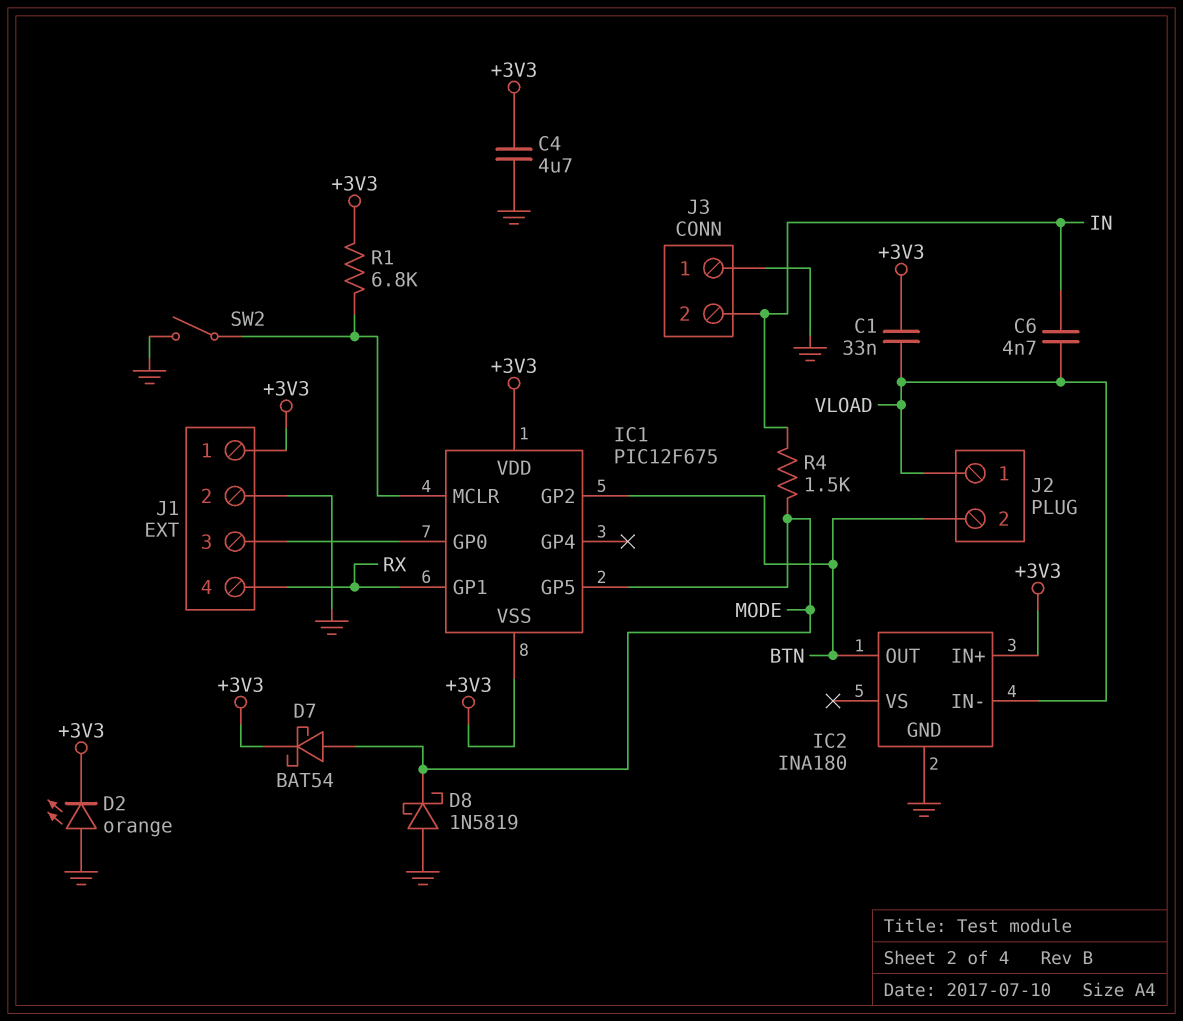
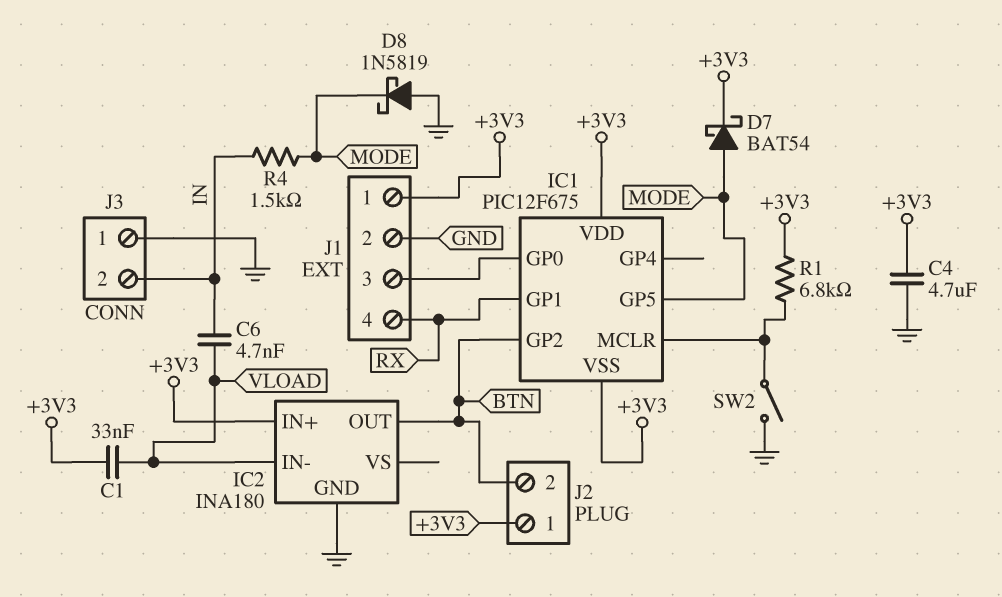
D2: LED orange (A GND, K +3V3) -> none
J2 pin 1: VLOAD -> +3V3

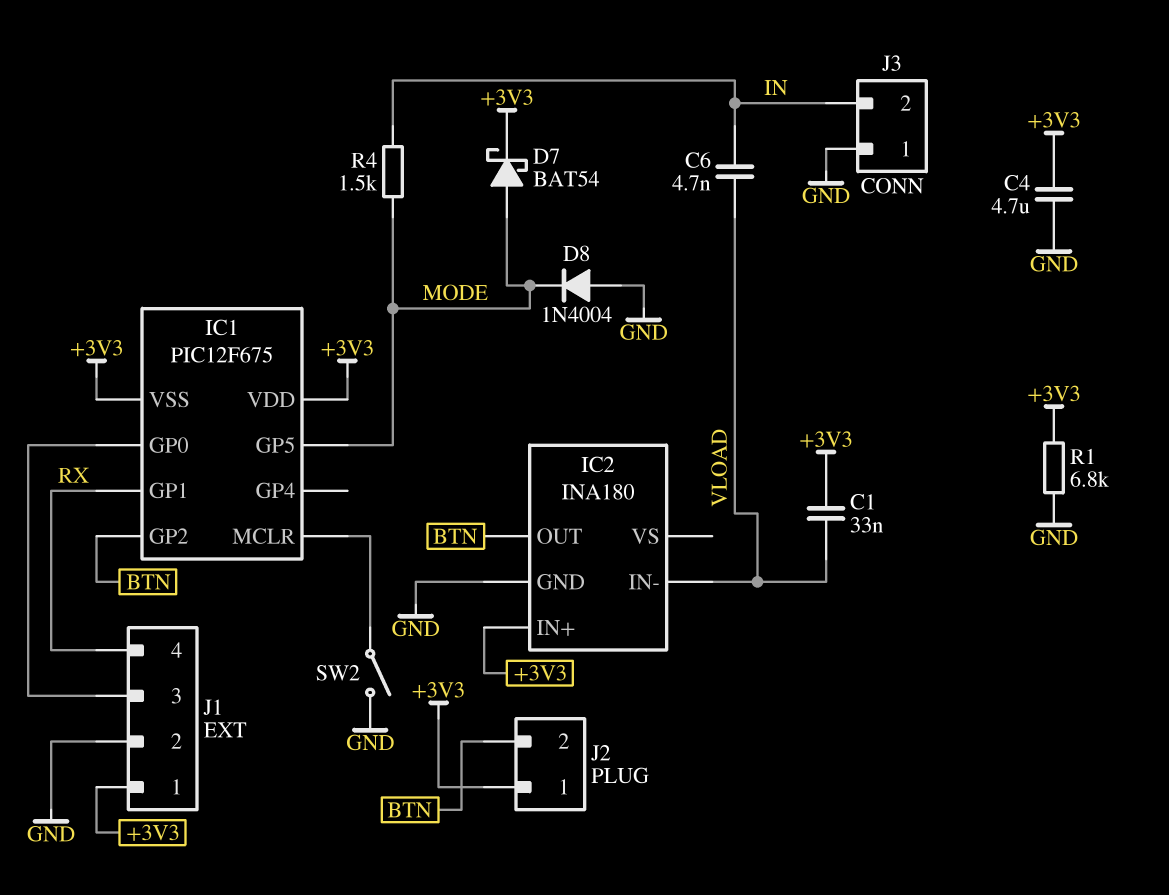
D8: schottky 1N5819 (A GND, K MODE) -> diode 1N4004 (A GND, K MODE)
R1: 6.8k (+3V3, IC1/MCLR) -> 6.8k (+3V3, GND)

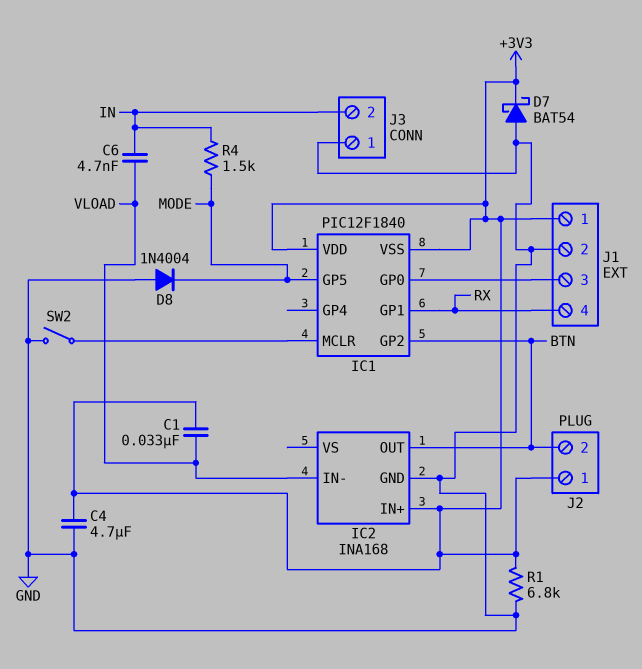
D7: schottky BAT54 (A MODE, K +3V3) -> schottky BAT54 (A GND, K +3V3)
IC1: PIC12F675 -> PIC12F1840
IC2: INA180 -> INA168

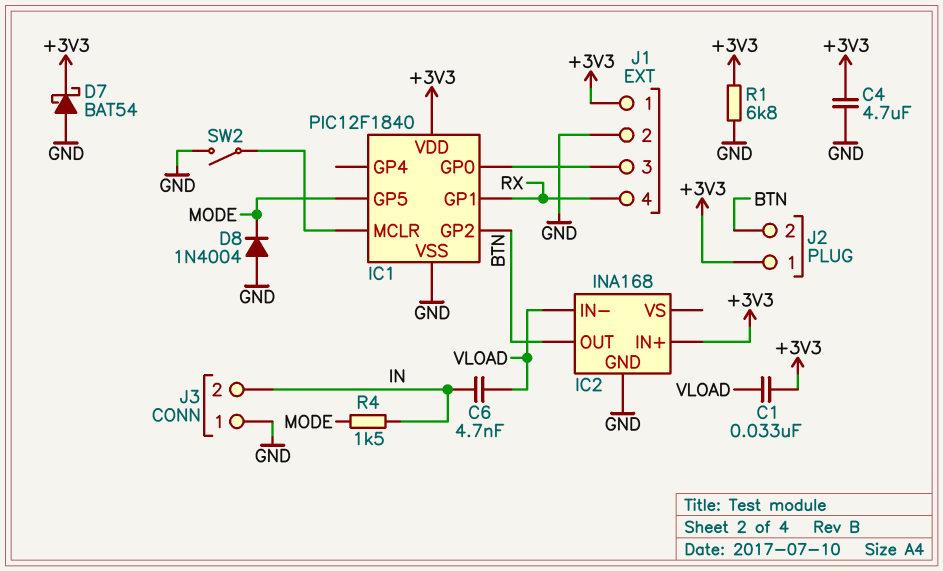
IC1 pin VSS: +3V3 -> GND

